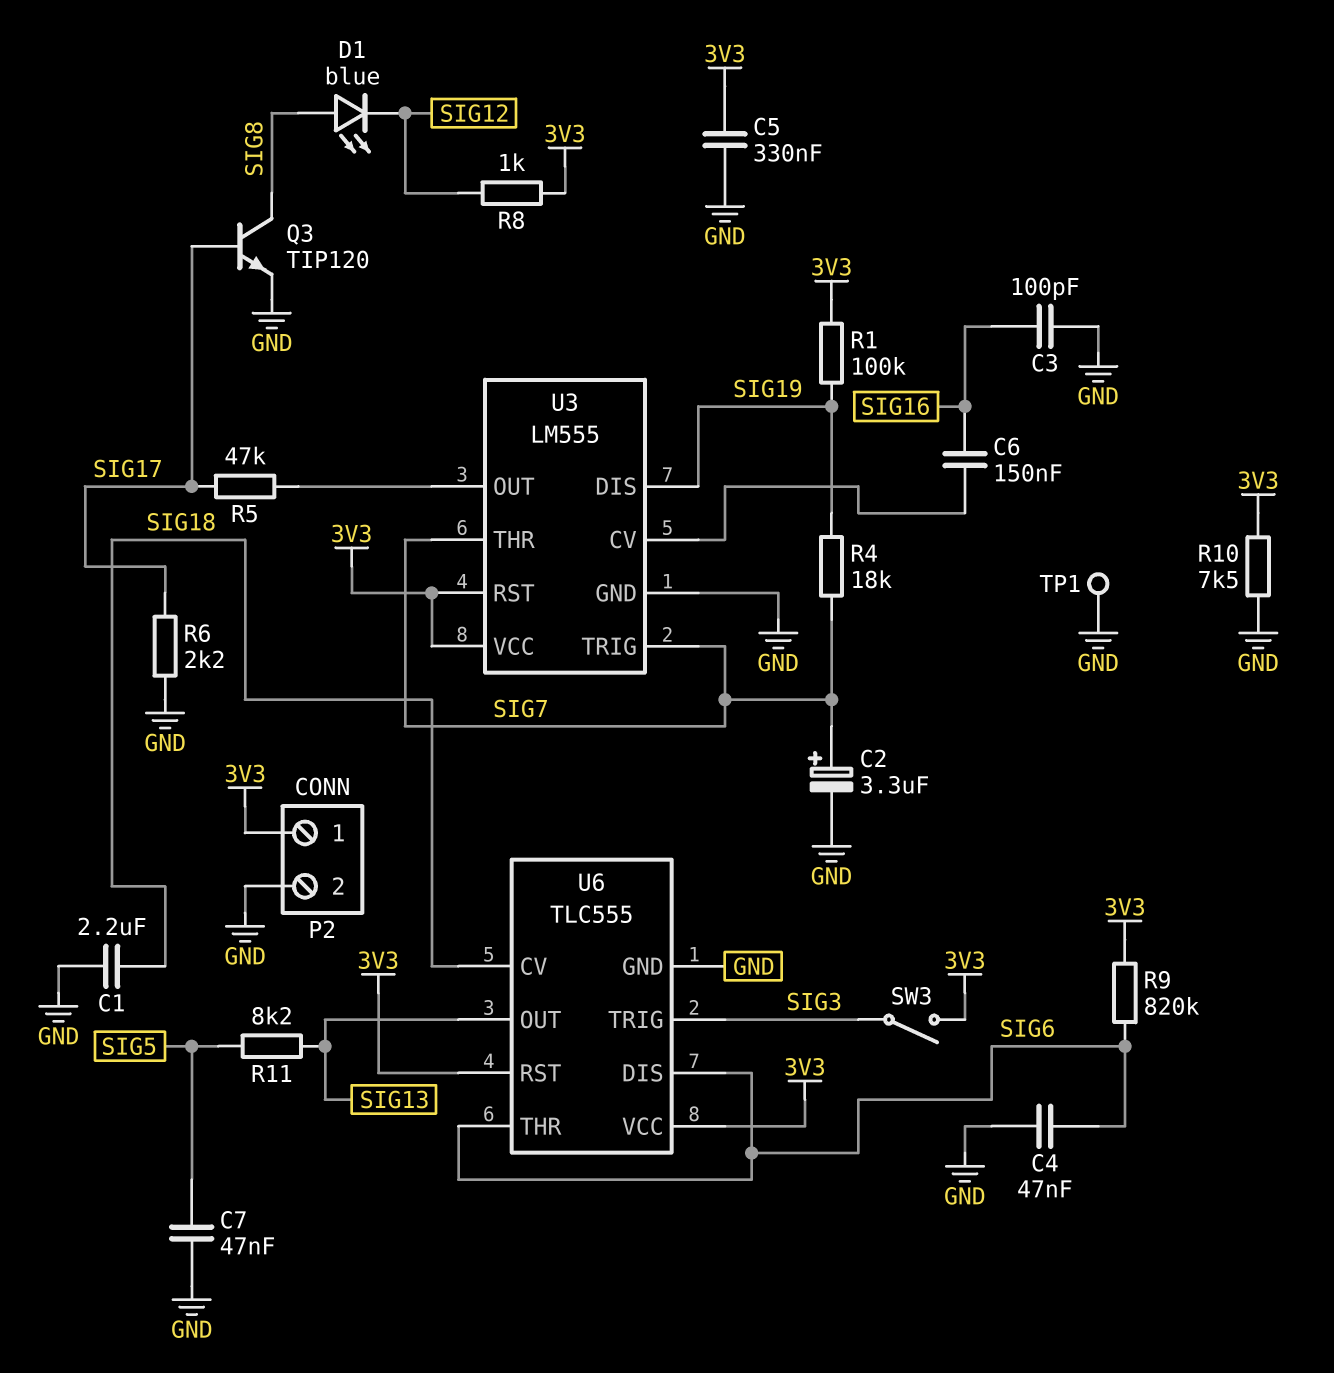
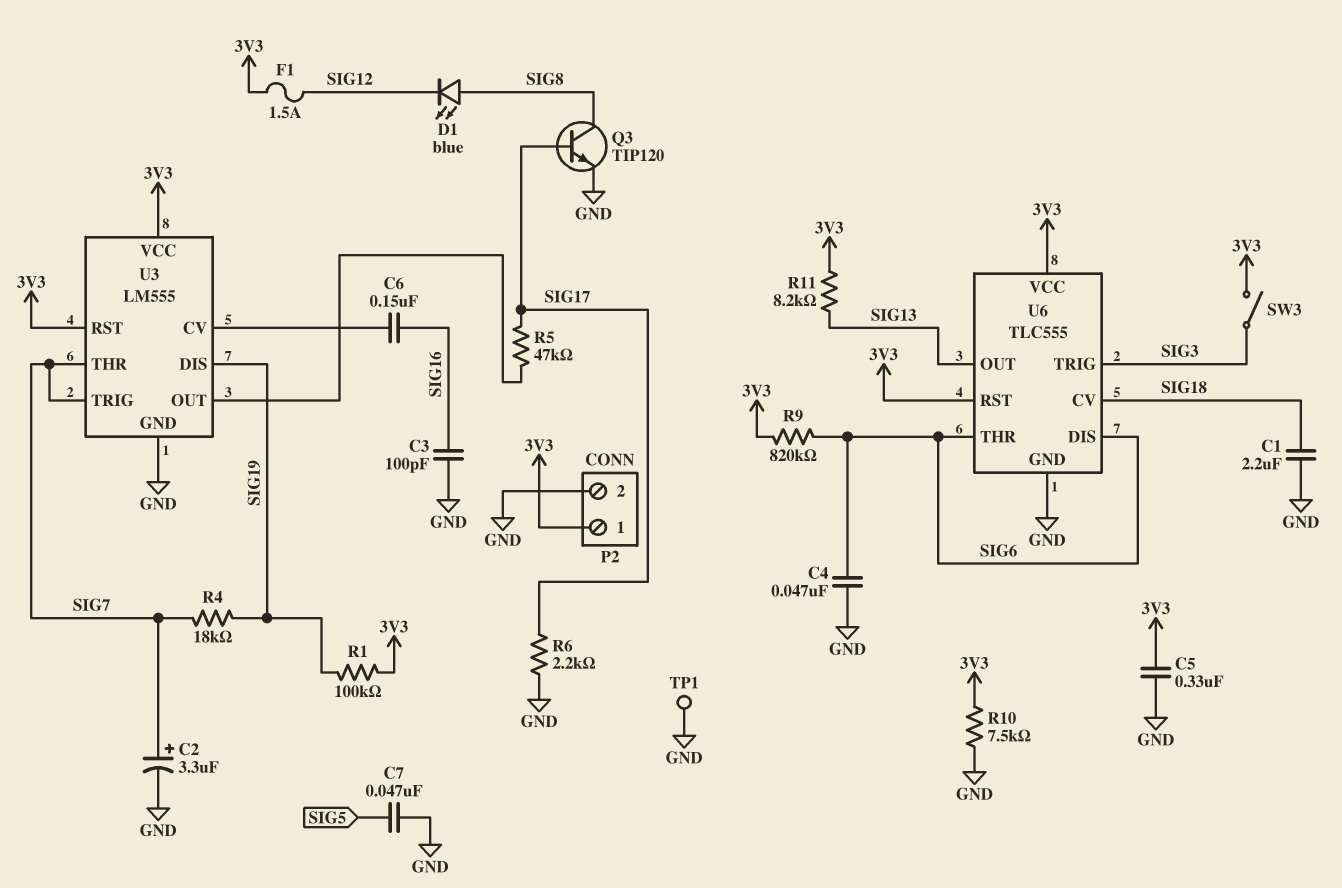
F1: none -> 1.5A (3V3, SIG12)
R8: 1k (3V3, SIG12) -> none
R11: 8.2k (SIG5, SIG13) -> 8.2k (3V3, SIG13)

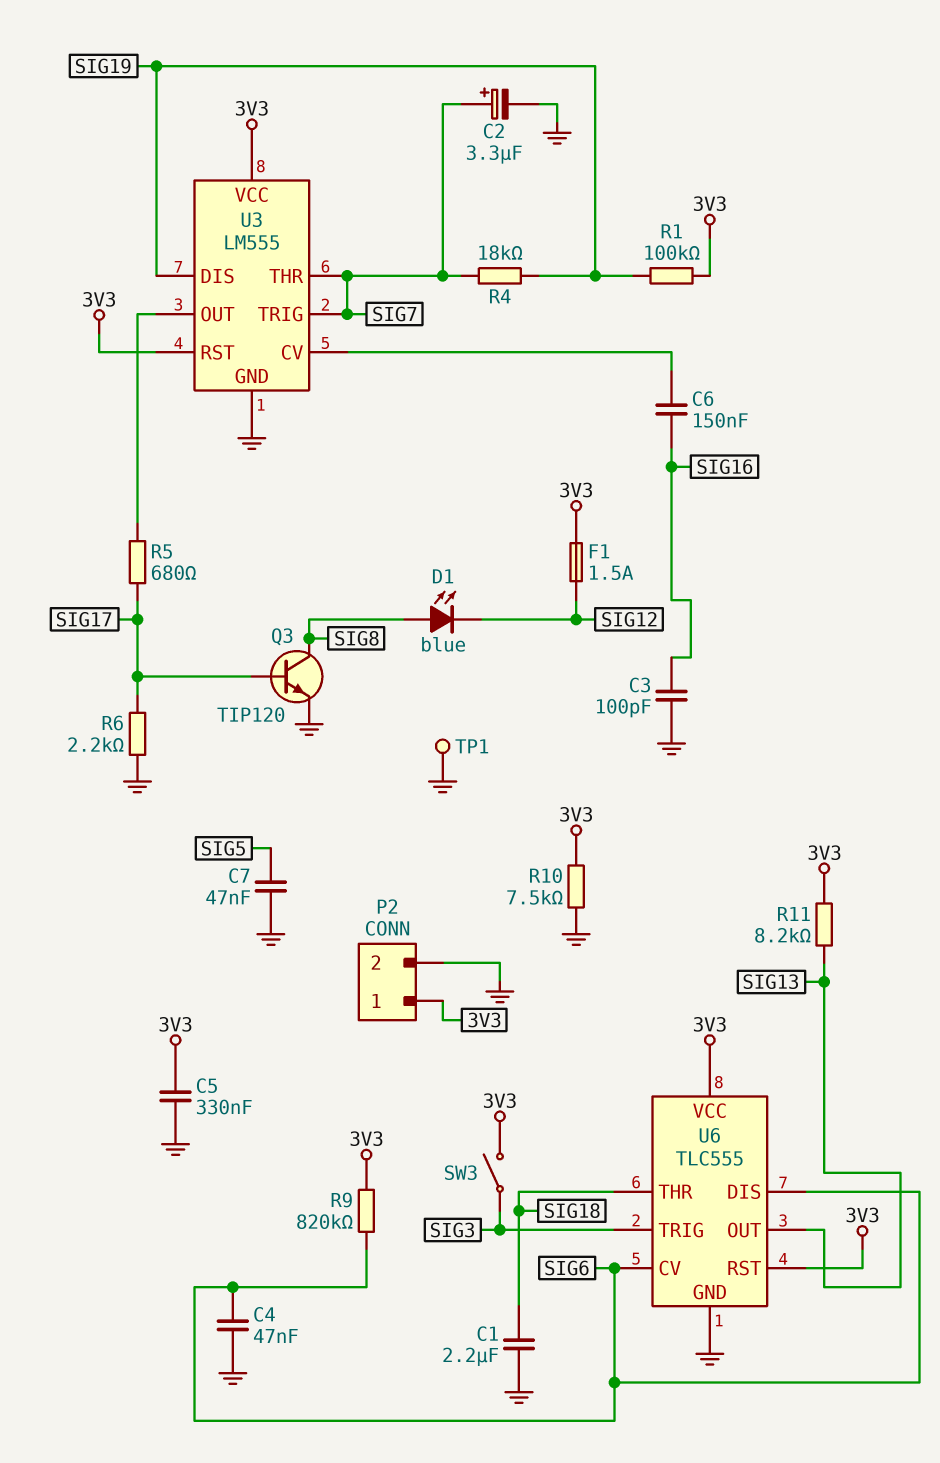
R5: 47k (SIG17, U3/OUT) -> 680 (SIG17, U3/OUT)
U6 pin CV: SIG18 -> SIG6
U6 pin THR: SIG6 -> SIG18

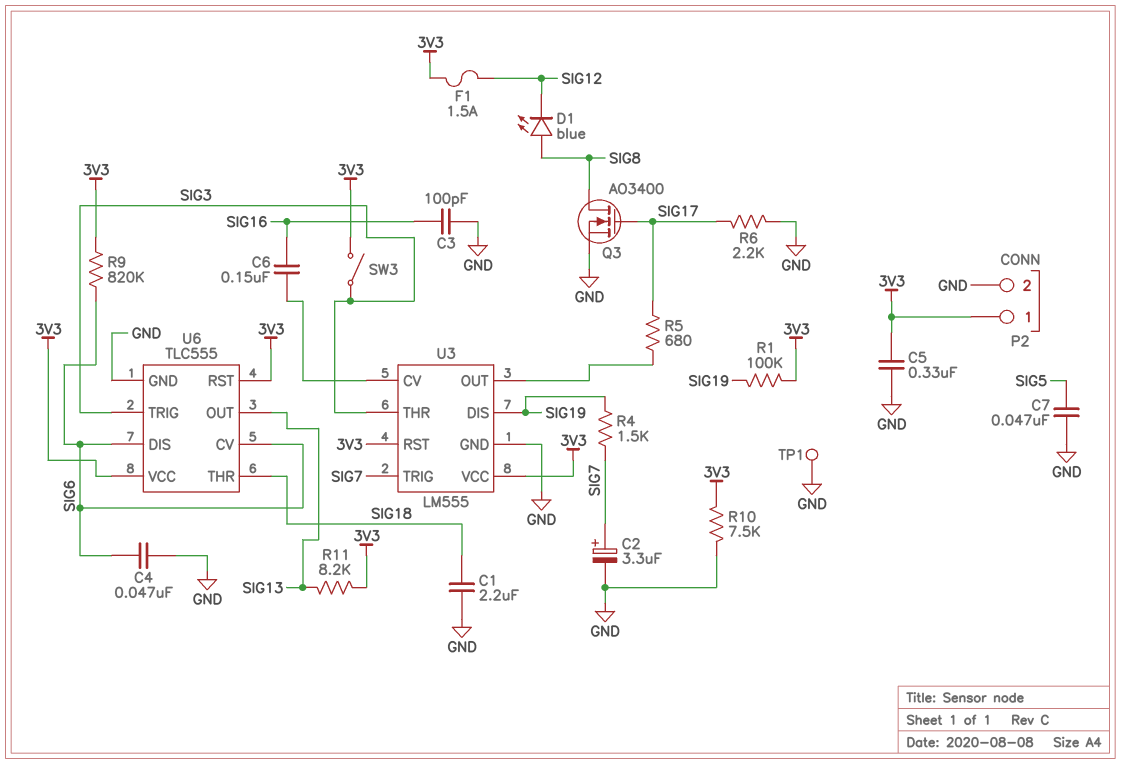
Q3: NPN TIP120 (B SIG17, C SIG8, E GND) -> NMOS AO3400 (G SIG17, D SIG8, S GND)
R4: 18k (SIG7, SIG19) -> 1.5k (SIG7, SIG19)
U3 pin THR: SIG7 -> SIG3

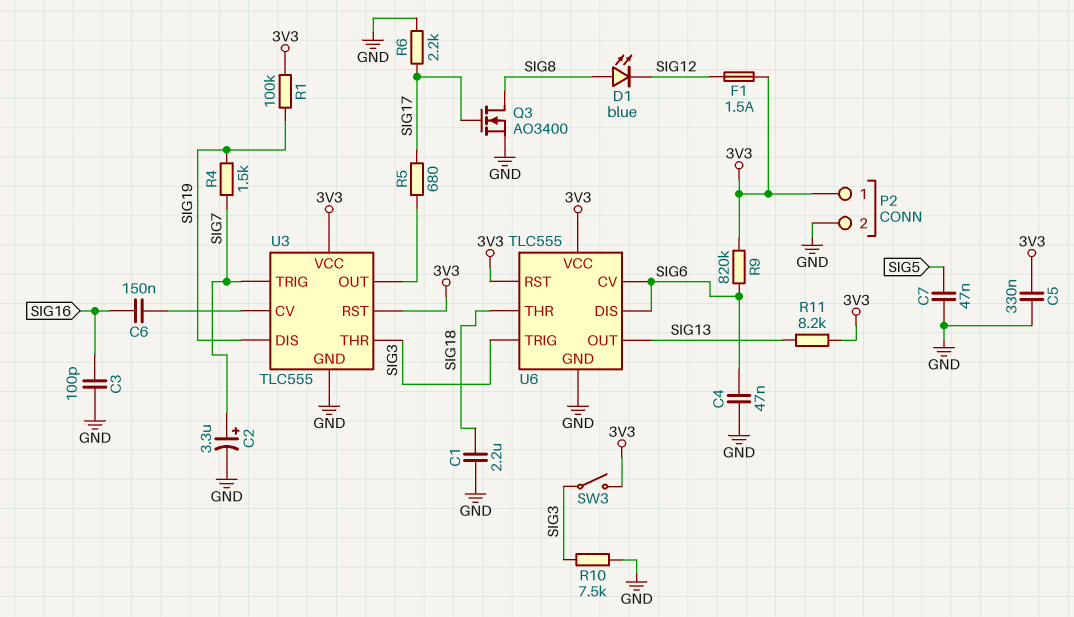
R10: 7.5k (3V3, GND) -> 7.5k (GND, SIG3)
TP1: test point (GND) -> none
U3: LM555 -> TLC555

